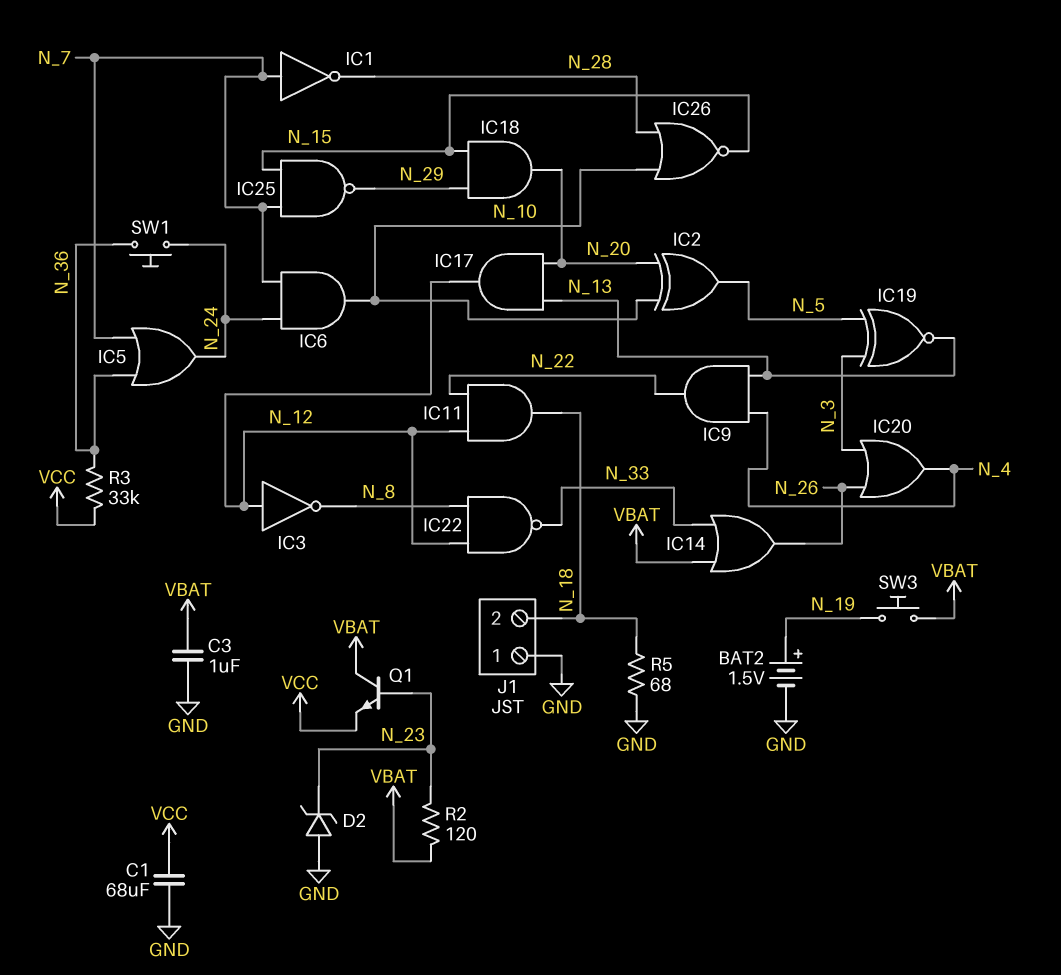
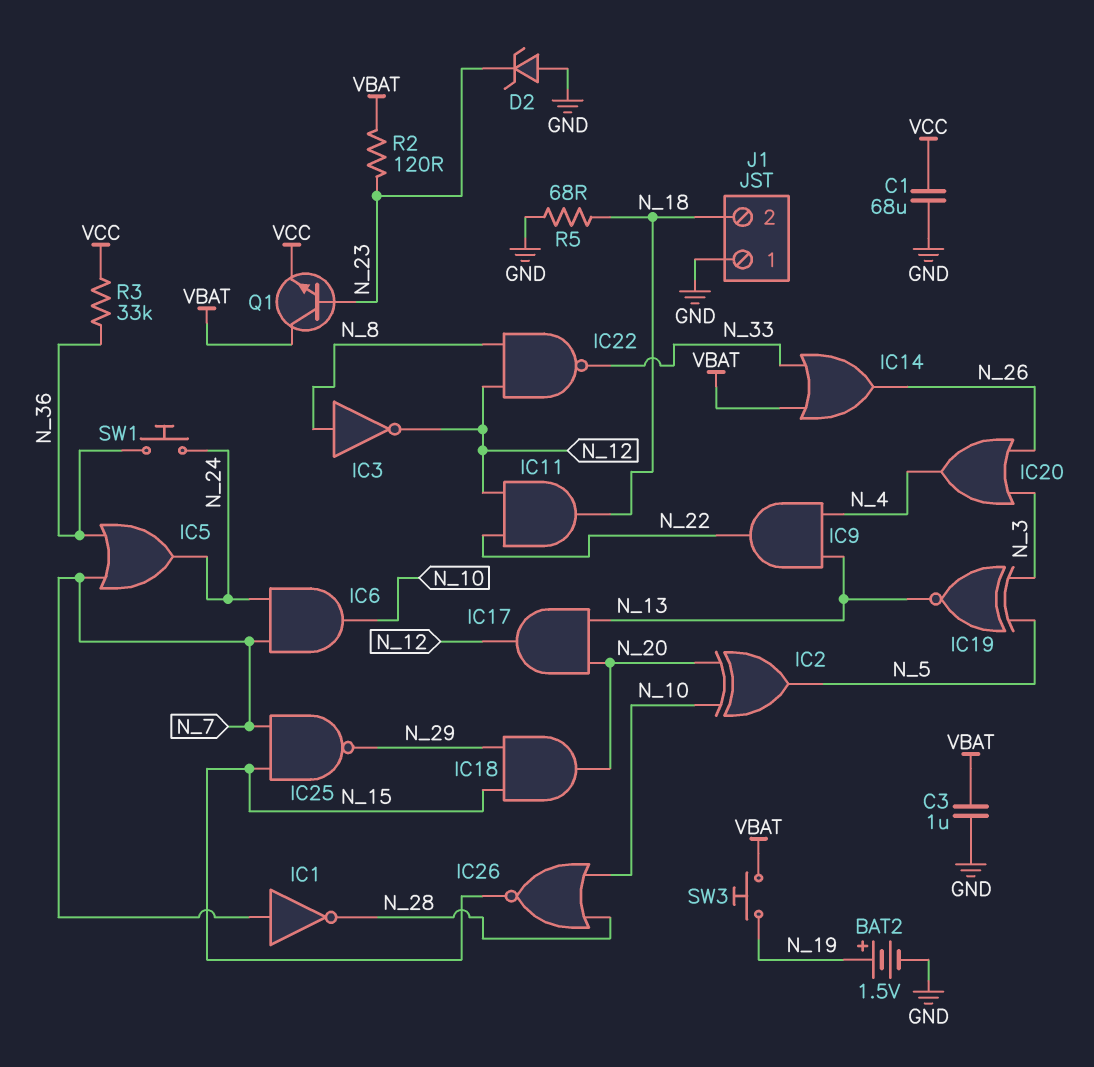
IC3: NOT (in N_12, out N_8) -> NOT (in N_8, out N_12)

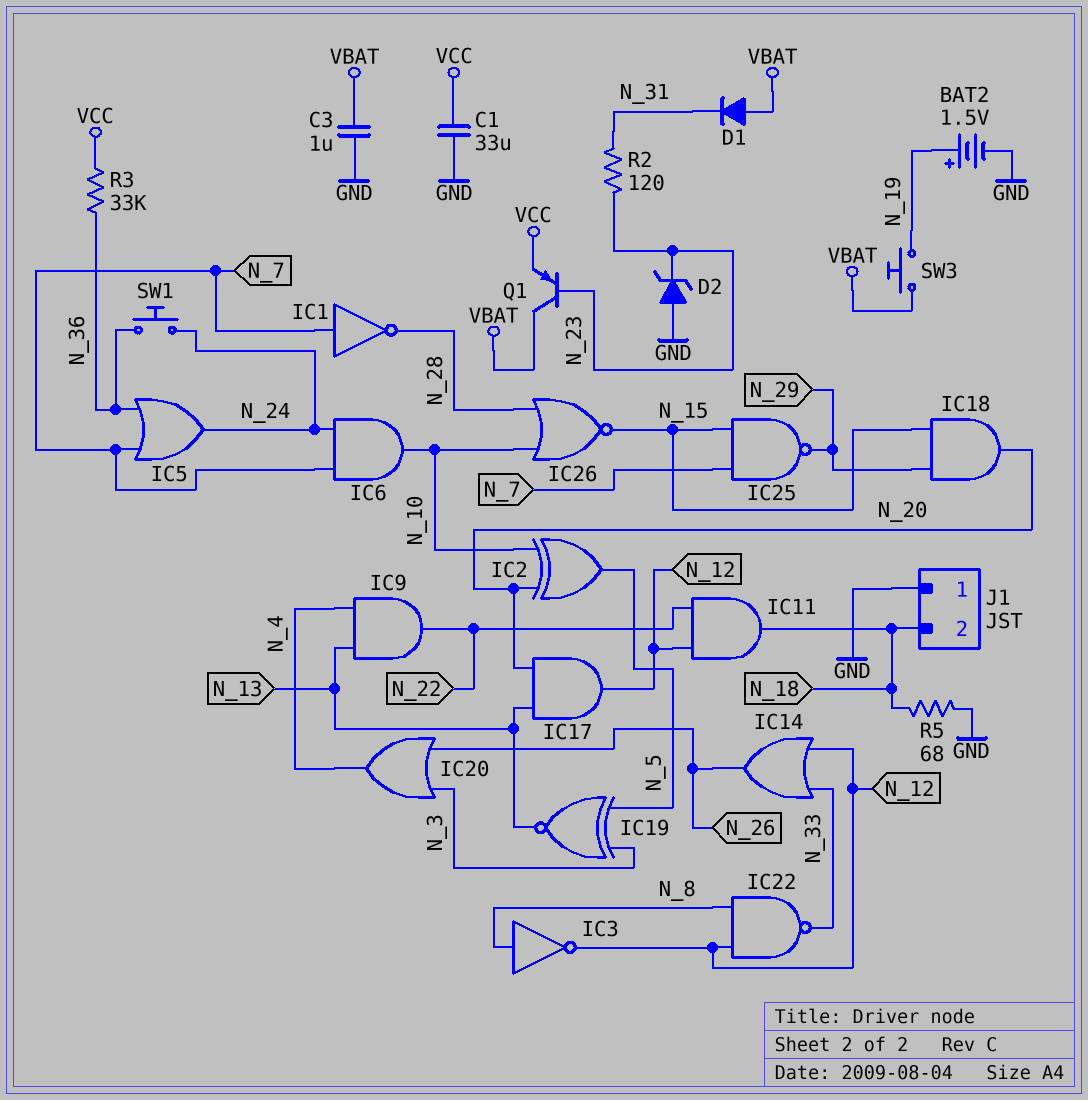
C1: 68uF (GND, VCC) -> 33uF (GND, VCC)
D1: none -> diode (A VBAT, K N_31)
IC14: OR (in N_33, in VBAT, out N_26) -> OR (in N_12, in N_33, out N_26)
Q1: NPN (B N_23, C VBAT, E VCC) -> PNP (B N_23, C VBAT, E VCC)
R2: 120 (N_23, VBAT) -> 120 (N_23, N_31)

